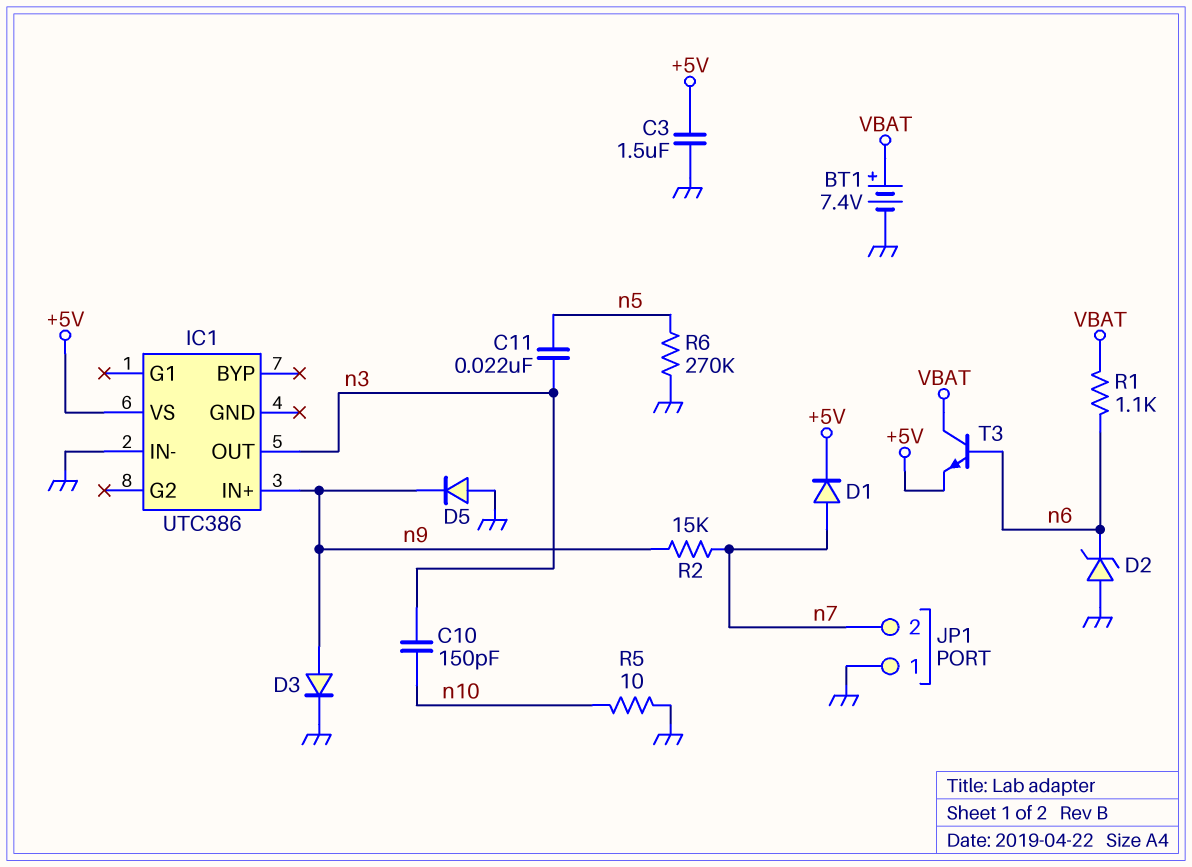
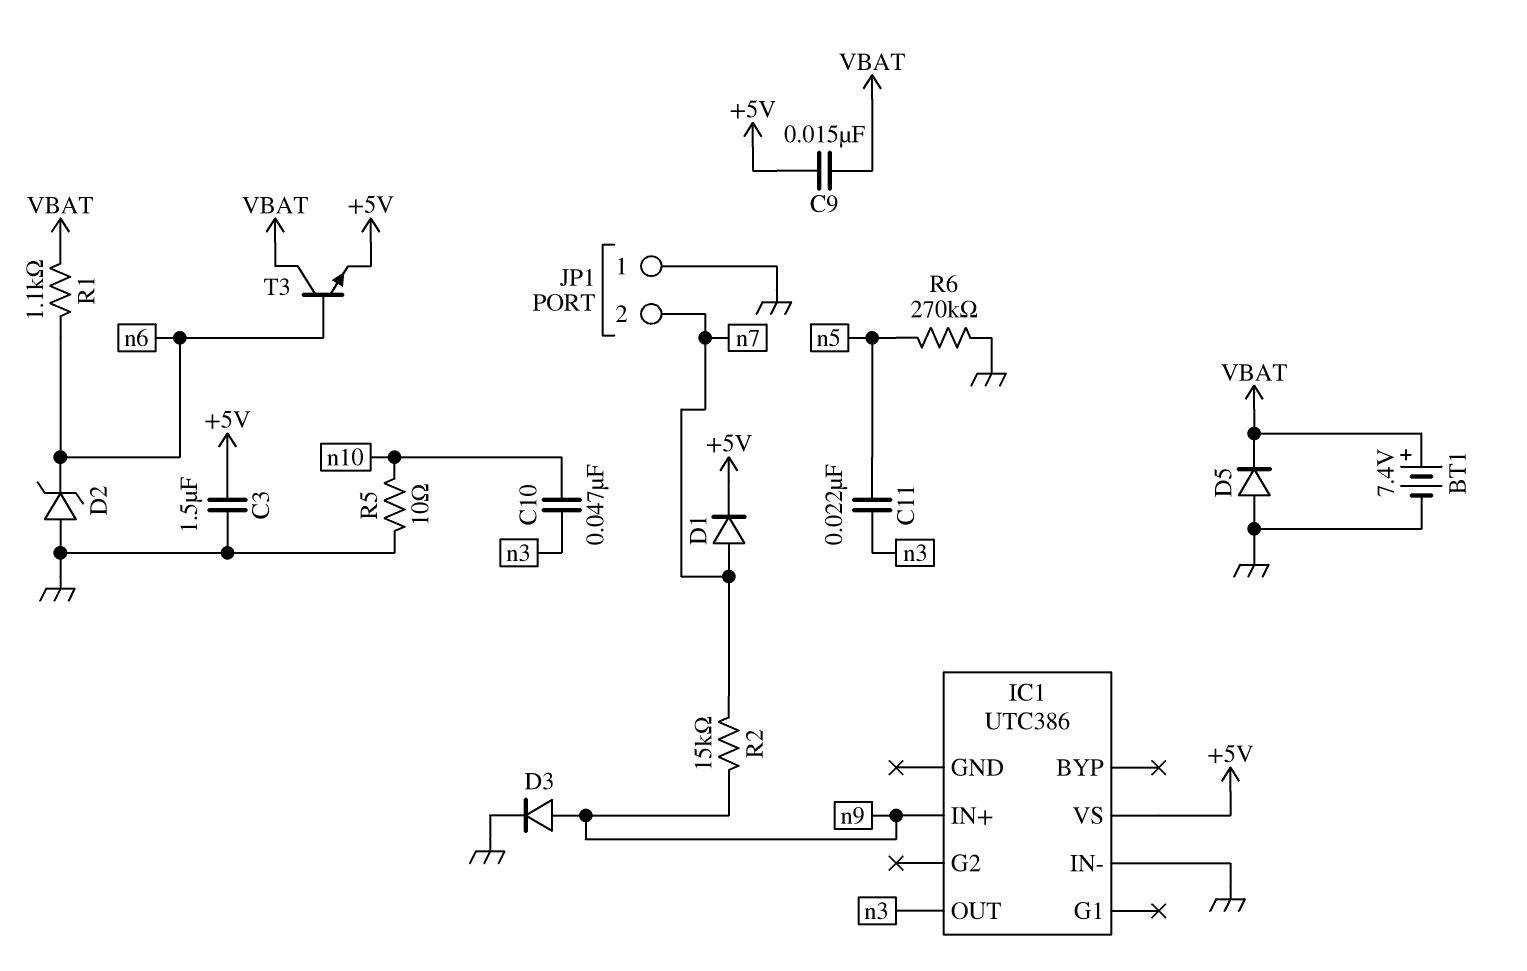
C9: none -> 15nF (+5V, VBAT)
C10: 150pF (n3, n10) -> 47nF (n3, n10)
D5: diode (A GND, K n9) -> diode (A GND, K VBAT)

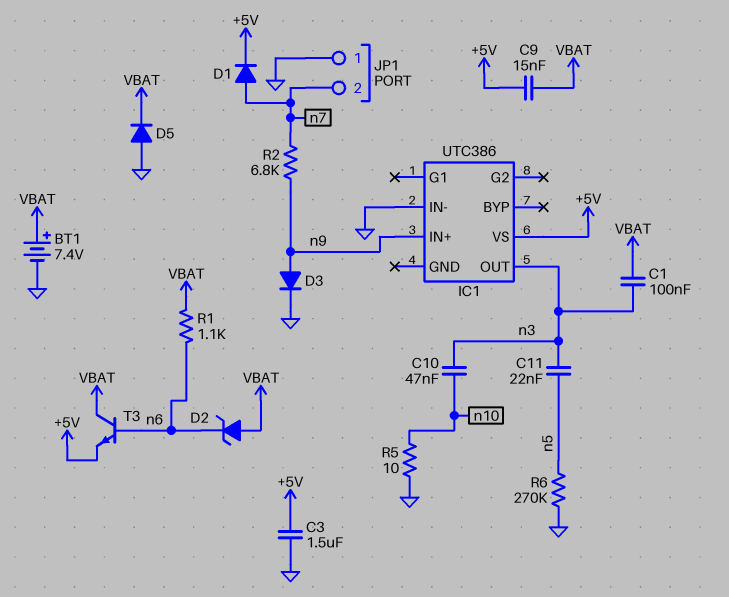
C1: none -> 100nF (VBAT, n3)
D2: zener (A GND, K n6) -> zener (A VBAT, K n6)
R2: 15k (n7, n9) -> 6.8k (n7, n9)

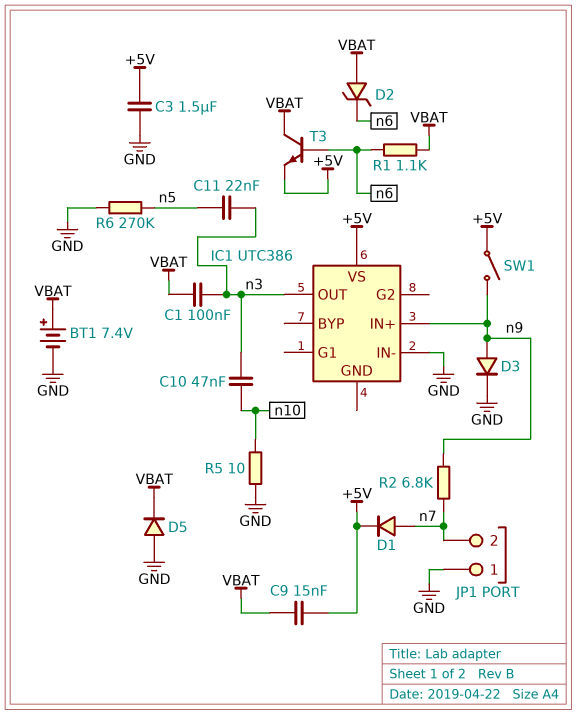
SW1: none -> switch (+5V, n9)

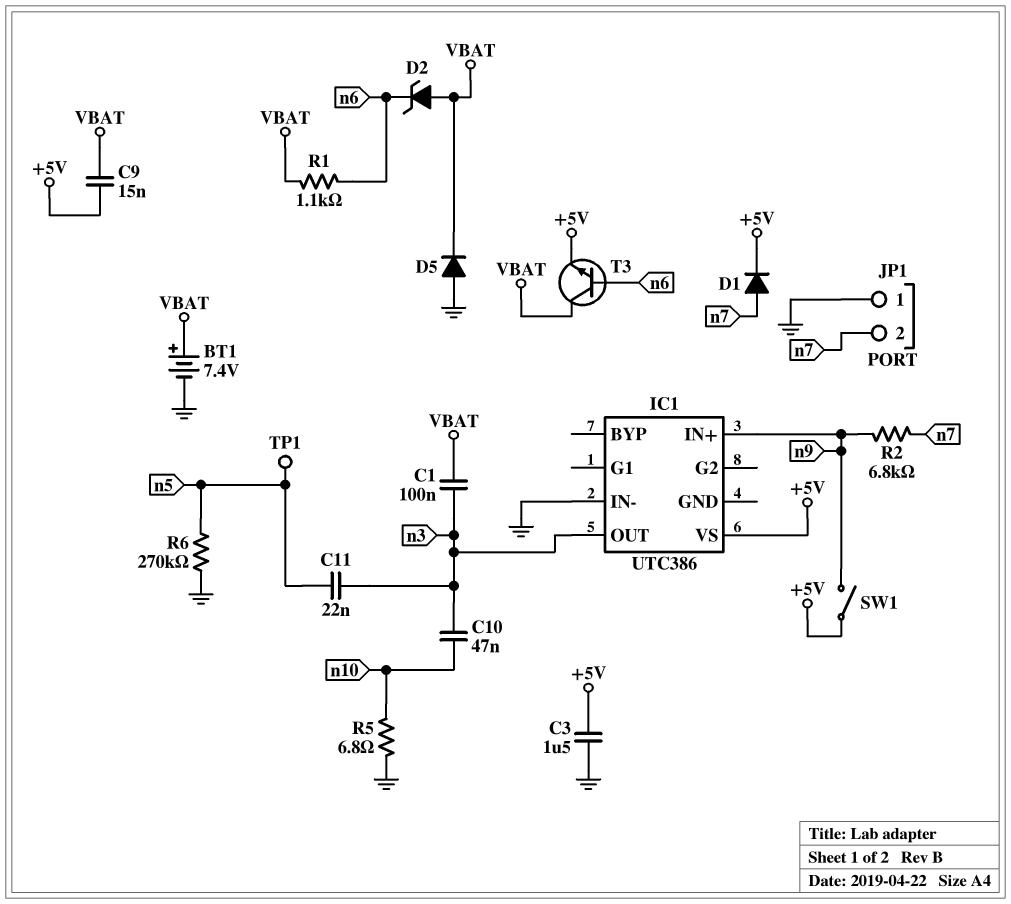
D3: diode (A n9, K GND) -> none
R5: 10 (GND, n10) -> 6.8 (GND, n10)
TP1: none -> test point (n5)

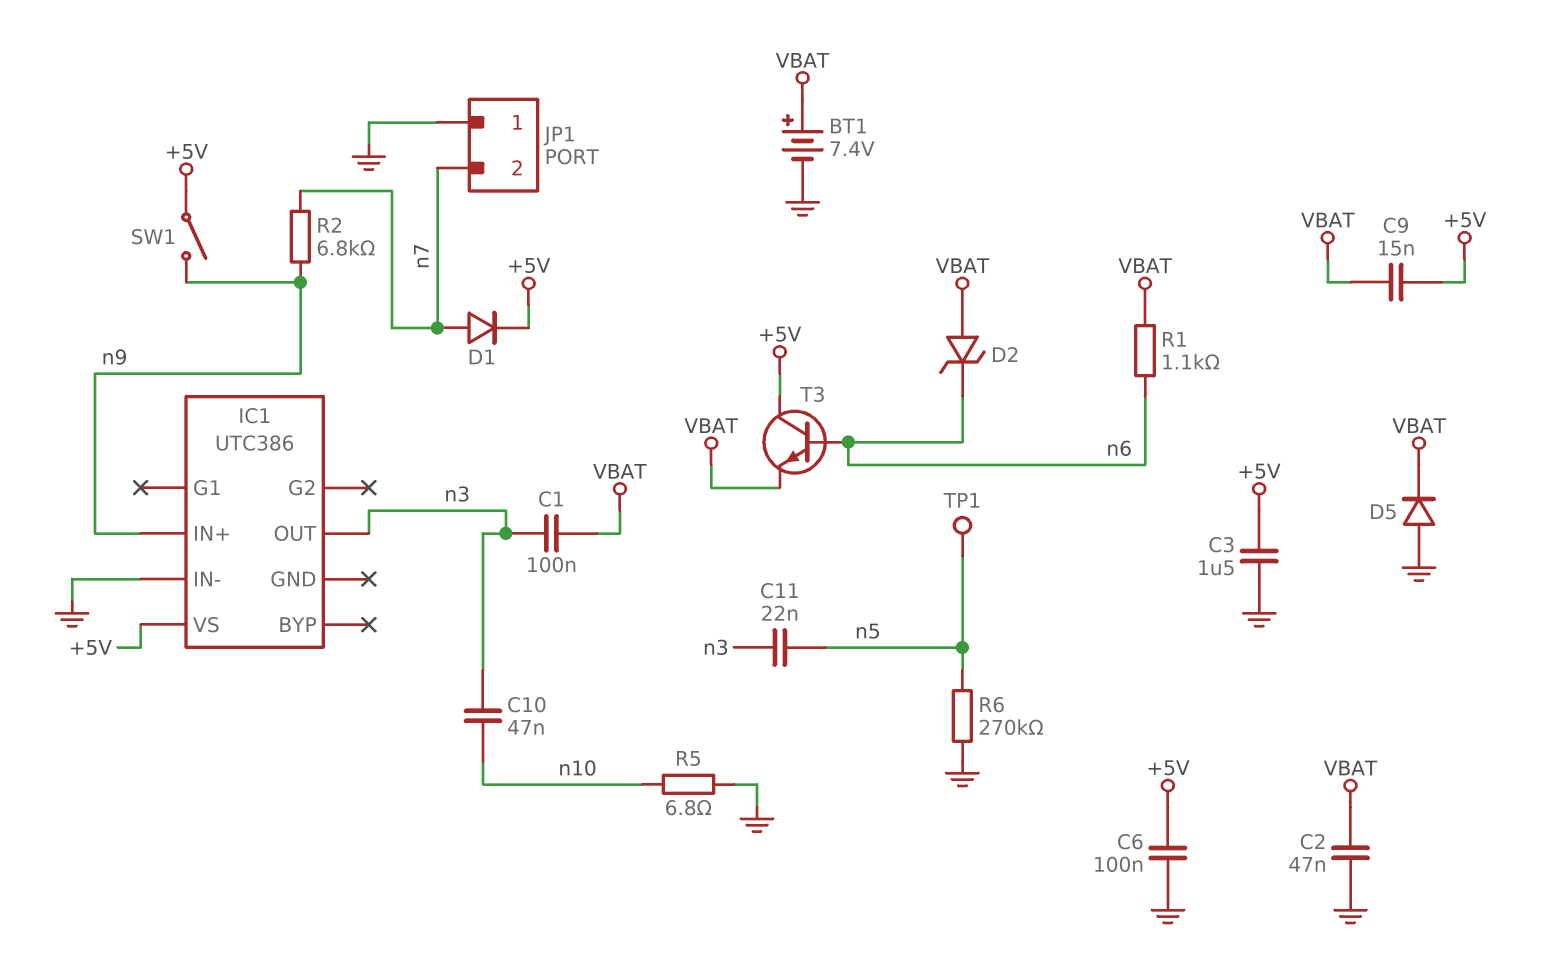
C2: none -> 47nF (GND, VBAT)
C6: none -> 100nF (+5V, GND)
T3: NPN (B n6, C VBAT, E +5V) -> NPN (B n6, C +5V, E VBAT)

